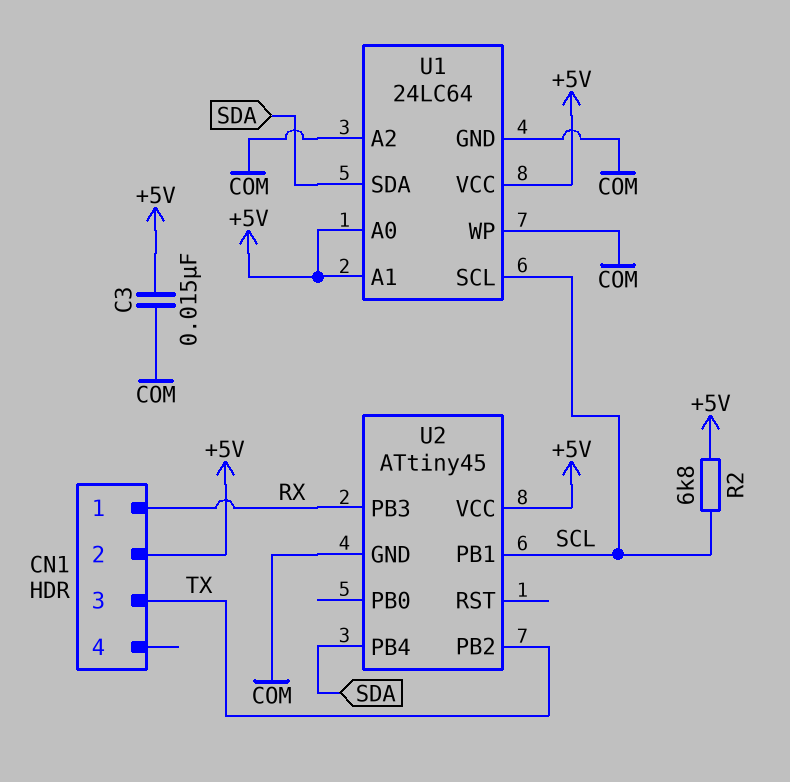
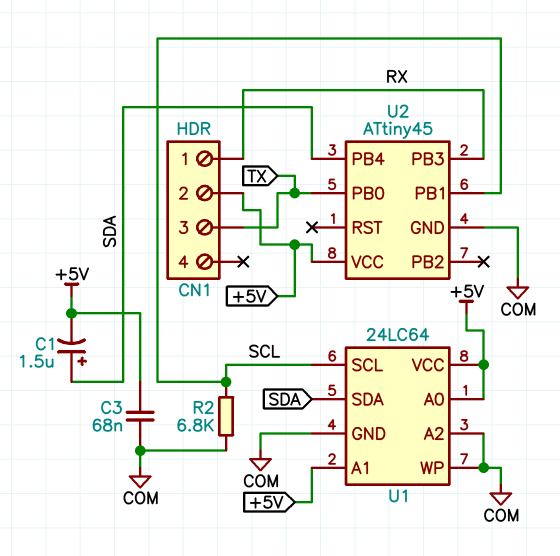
C1: none -> 1.5uF (plus SDA, minus +5V)
C3: 15nF (+5V, COM) -> 68nF (+5V, COM)
R2: 6.8k (+5V, SCL) -> 6.8k (COM, SCL)
U2 pin PB0: none -> TX
U2 pin PB2: TX -> none

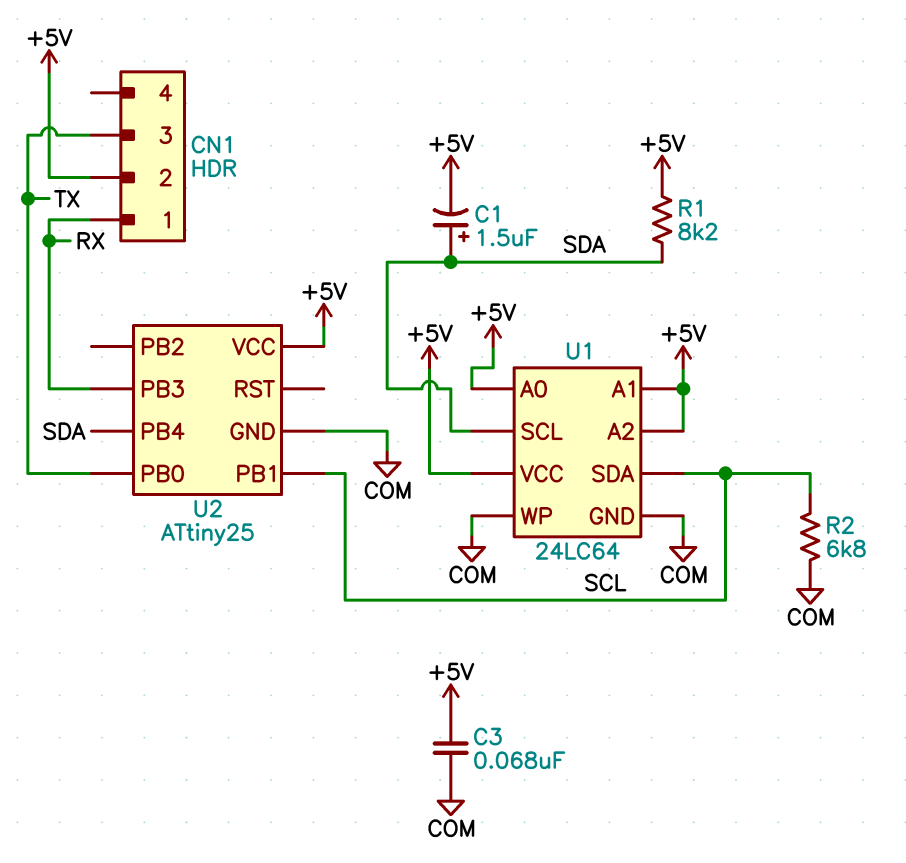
R1: none -> 8.2k (+5V, SDA)
U1 pin A2: COM -> +5V
U1 pin SCL: SCL -> SDA
U1 pin SDA: SDA -> SCL
U2: ATtiny45 -> ATtiny25

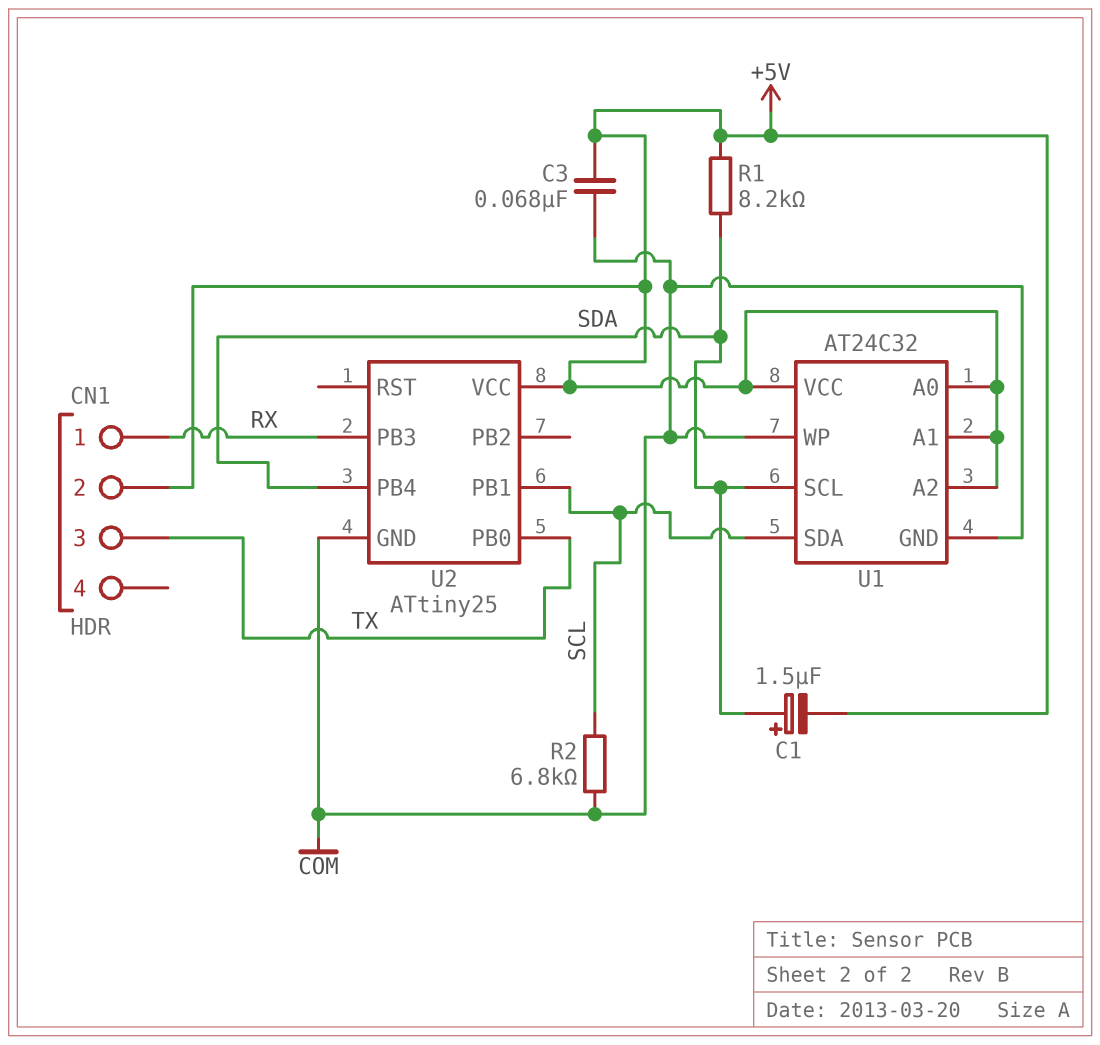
U1: 24LC64 -> AT24C32

